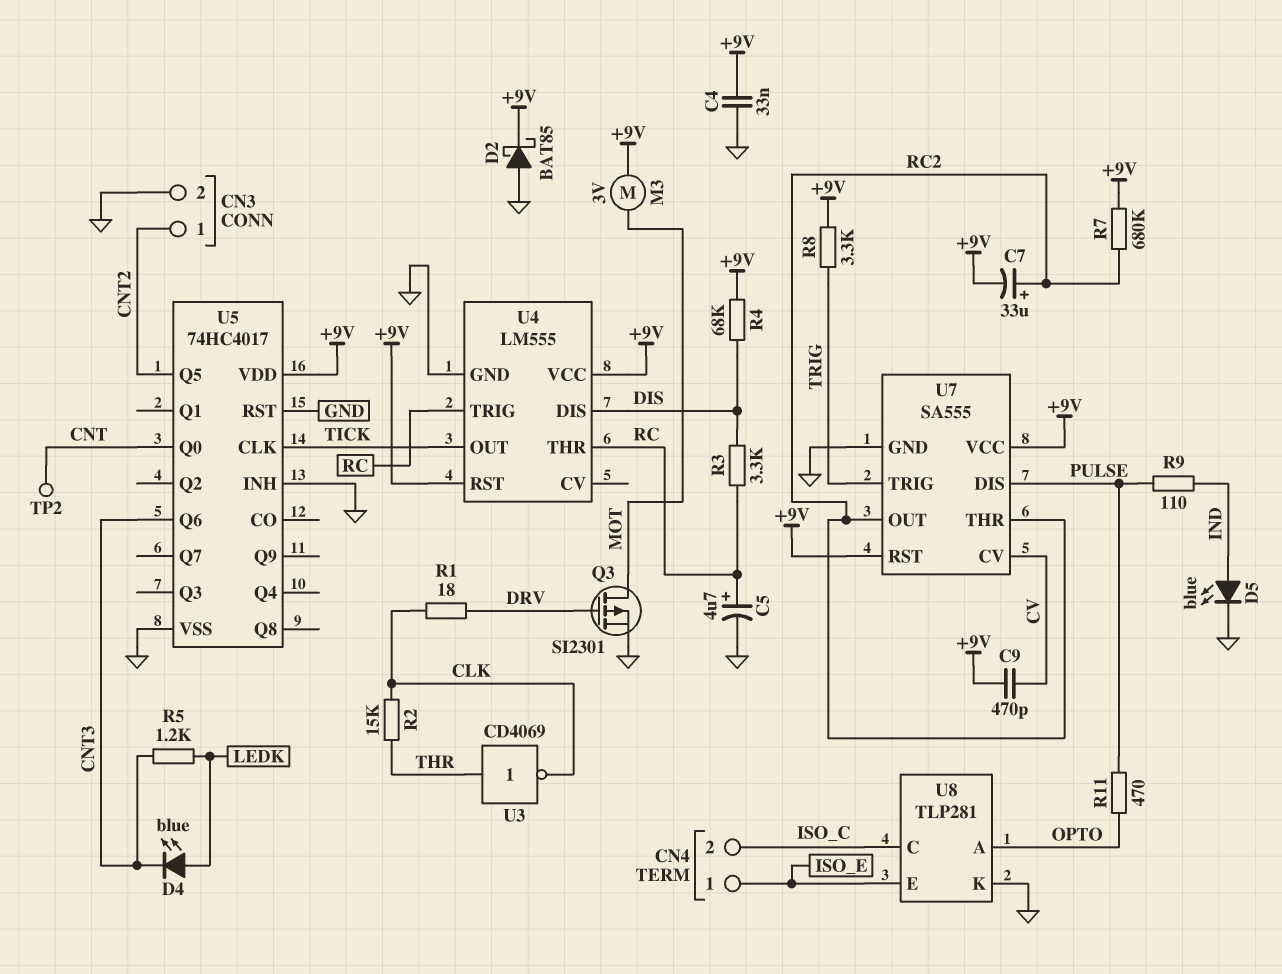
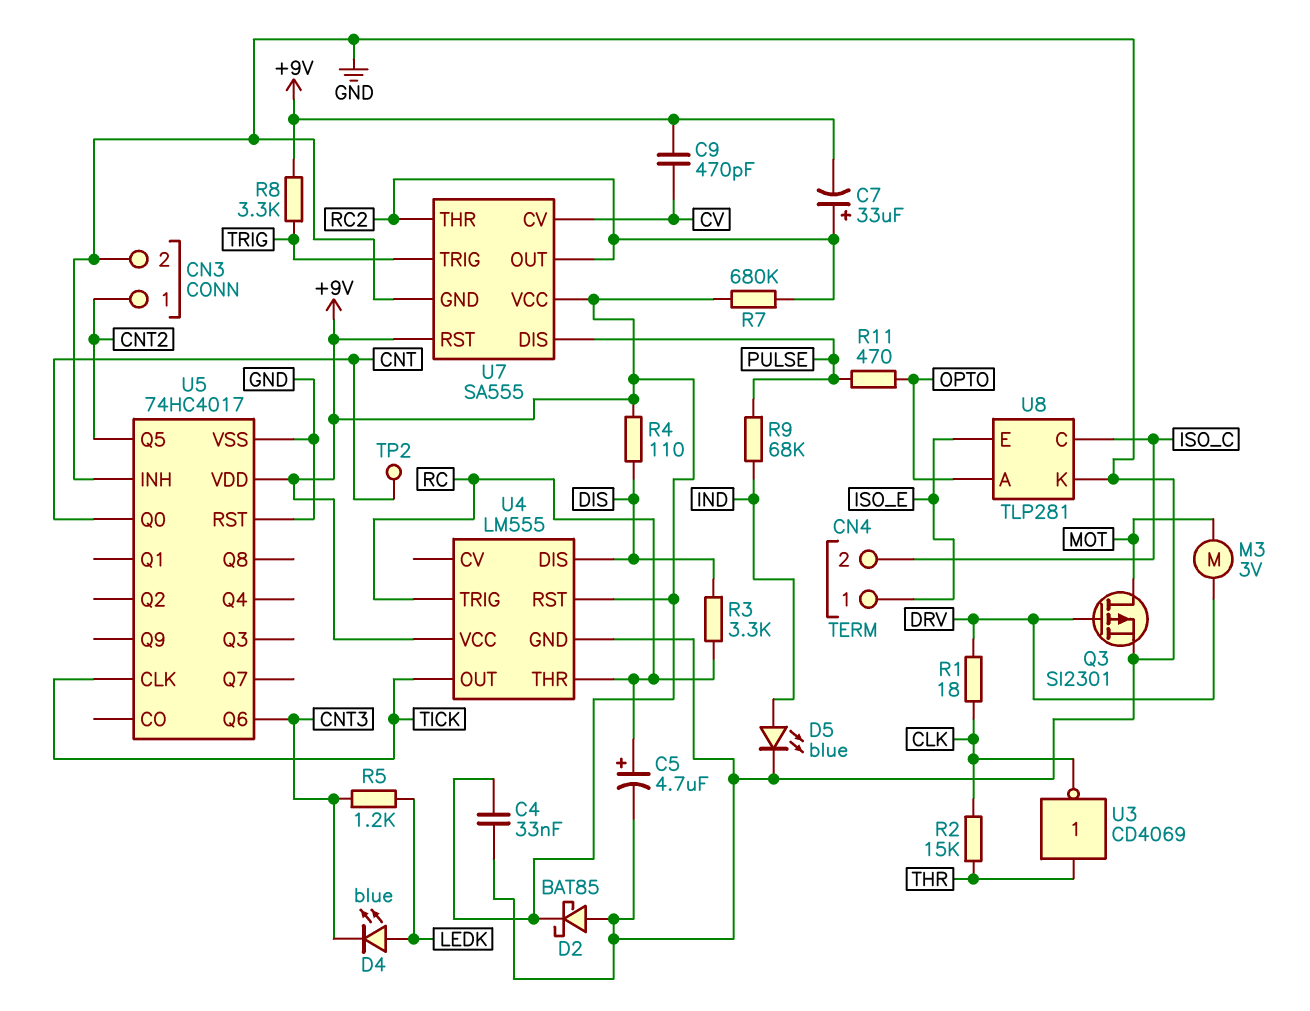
M3: motor 3V (+9V, MOT) -> motor 3V (DRV, MOT)
R4: 68k (+9V, DIS) -> 110 (+9V, DIS)
R9: 110 (IND, PULSE) -> 68k (IND, PULSE)

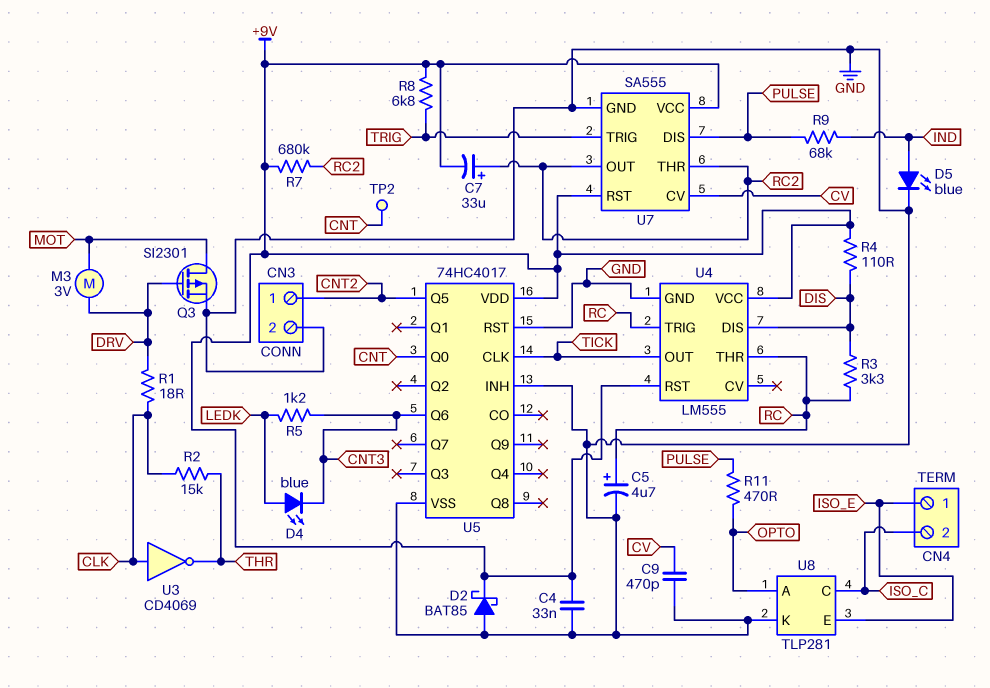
C9: 470pF (+9V, CV) -> 470pF (CV, GND)
R8: 3.3k (+9V, TRIG) -> 6.8k (+9V, TRIG)
U3: NOT CD4069 (in THR, out CLK) -> NOT CD4069 (in CLK, out THR)

